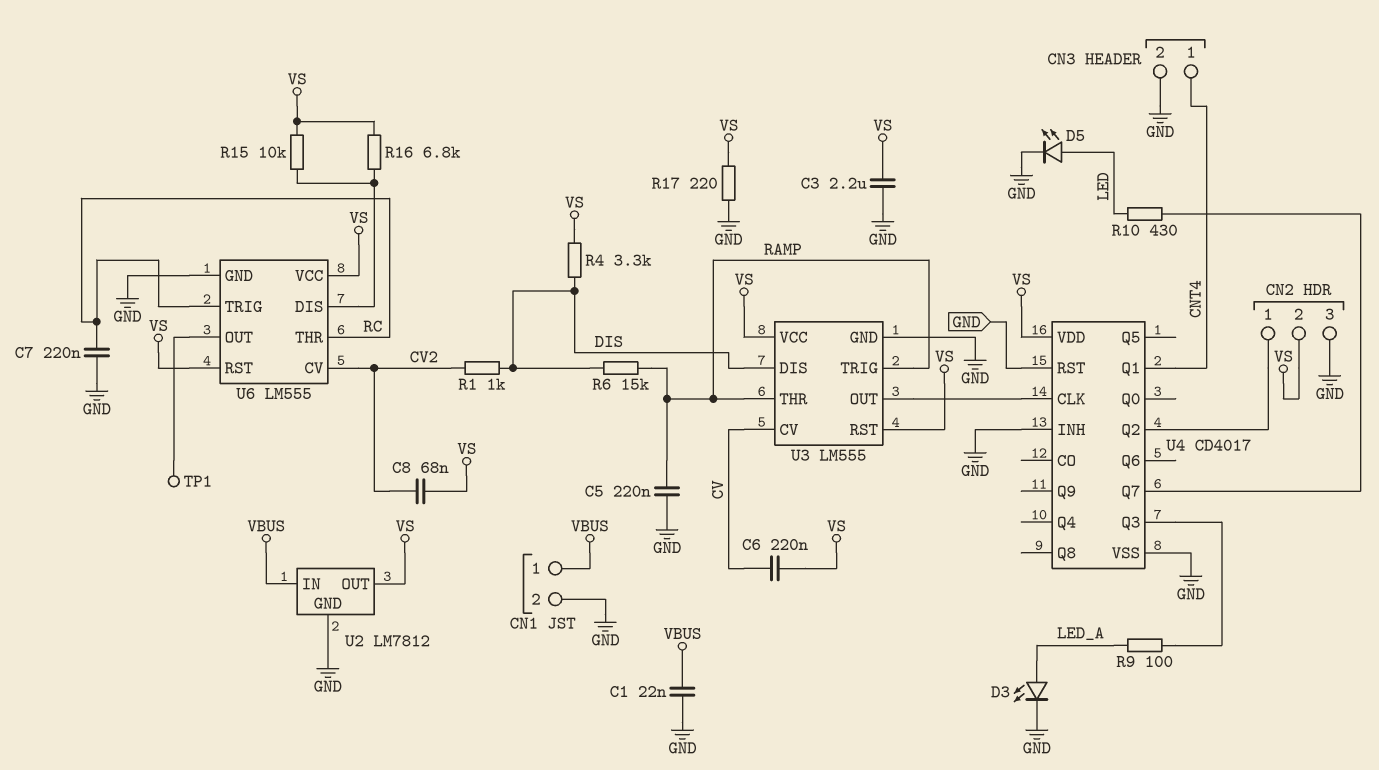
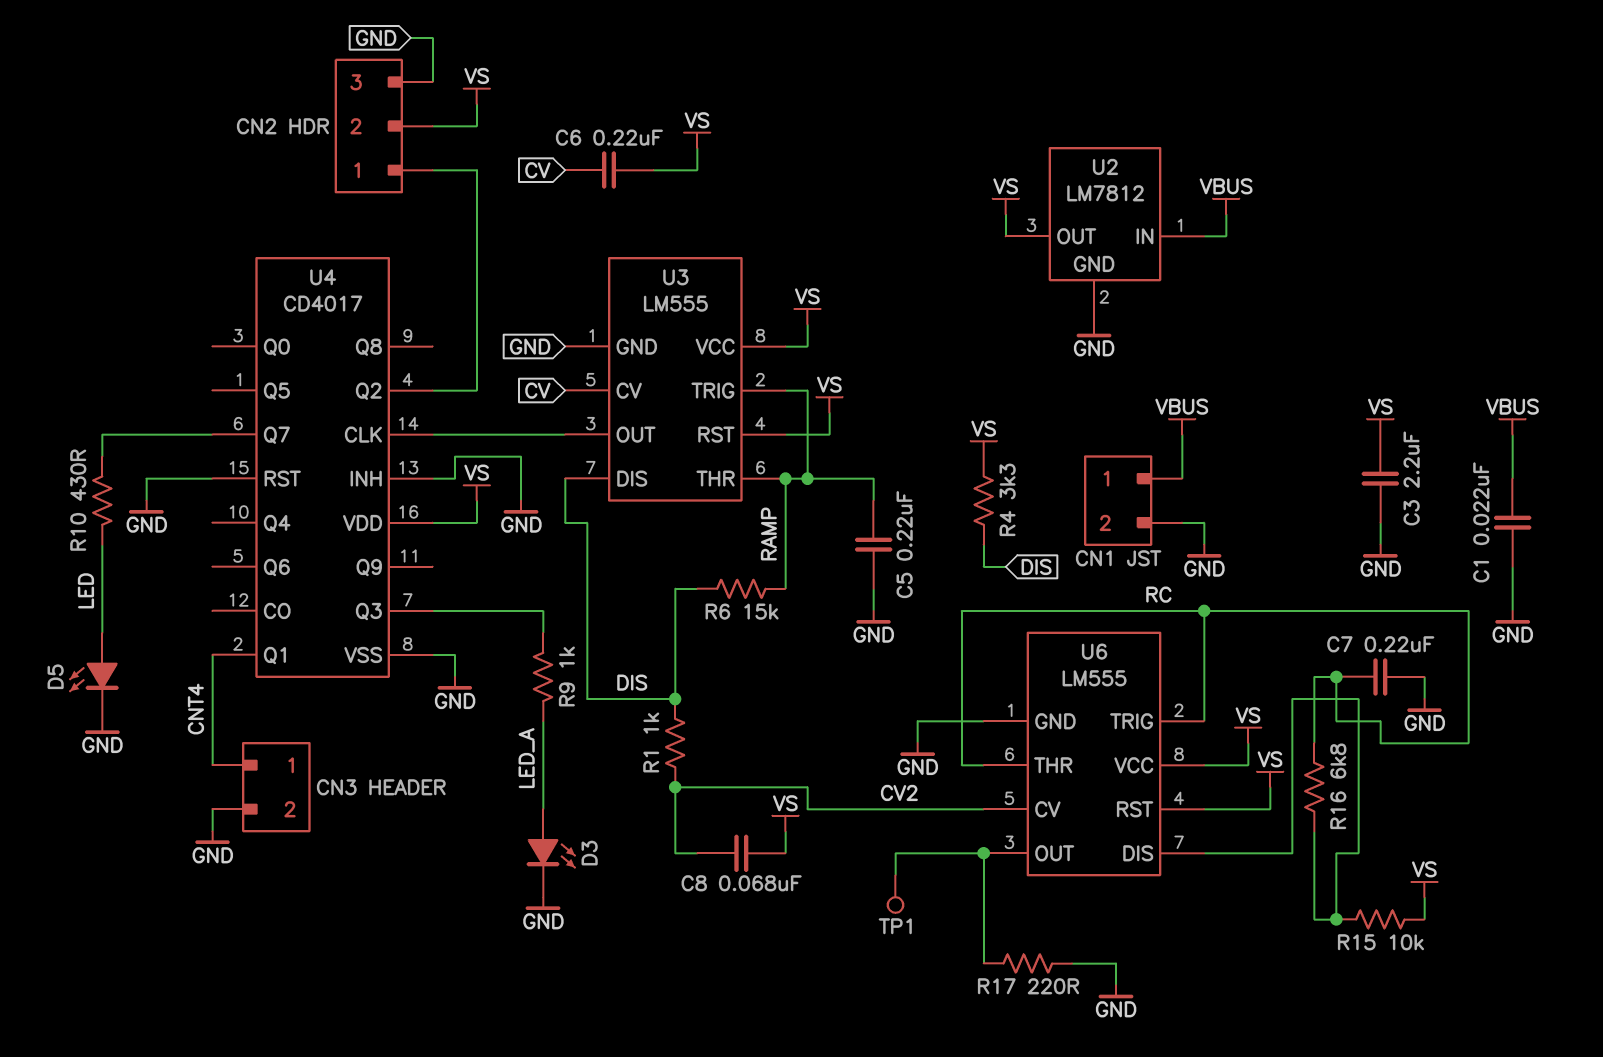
R9: 100 (LED_A, U4/Q3) -> 1k (LED_A, U4/Q3)
R16: 6.8k (U6/DIS, VS) -> 6.8k (RC, U6/DIS)
R17: 220 (GND, VS) -> 220 (GND, U6/OUT)

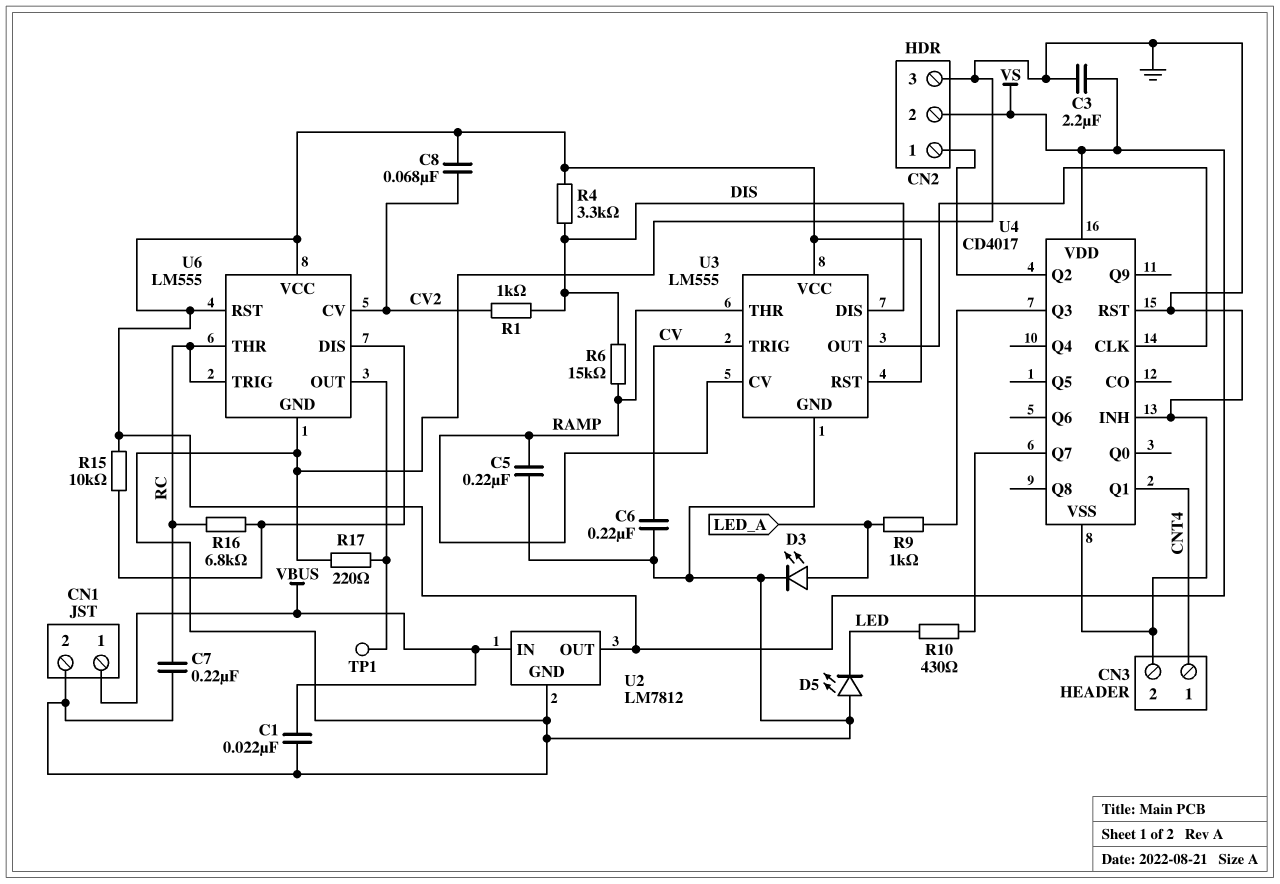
C6: 220nF (CV, VS) -> 220nF (CV, GND)
D5: LED (A LED, K GND) -> LED (A GND, K LED)
U3 pin CV: CV -> RAMP
U3 pin TRIG: RAMP -> CV

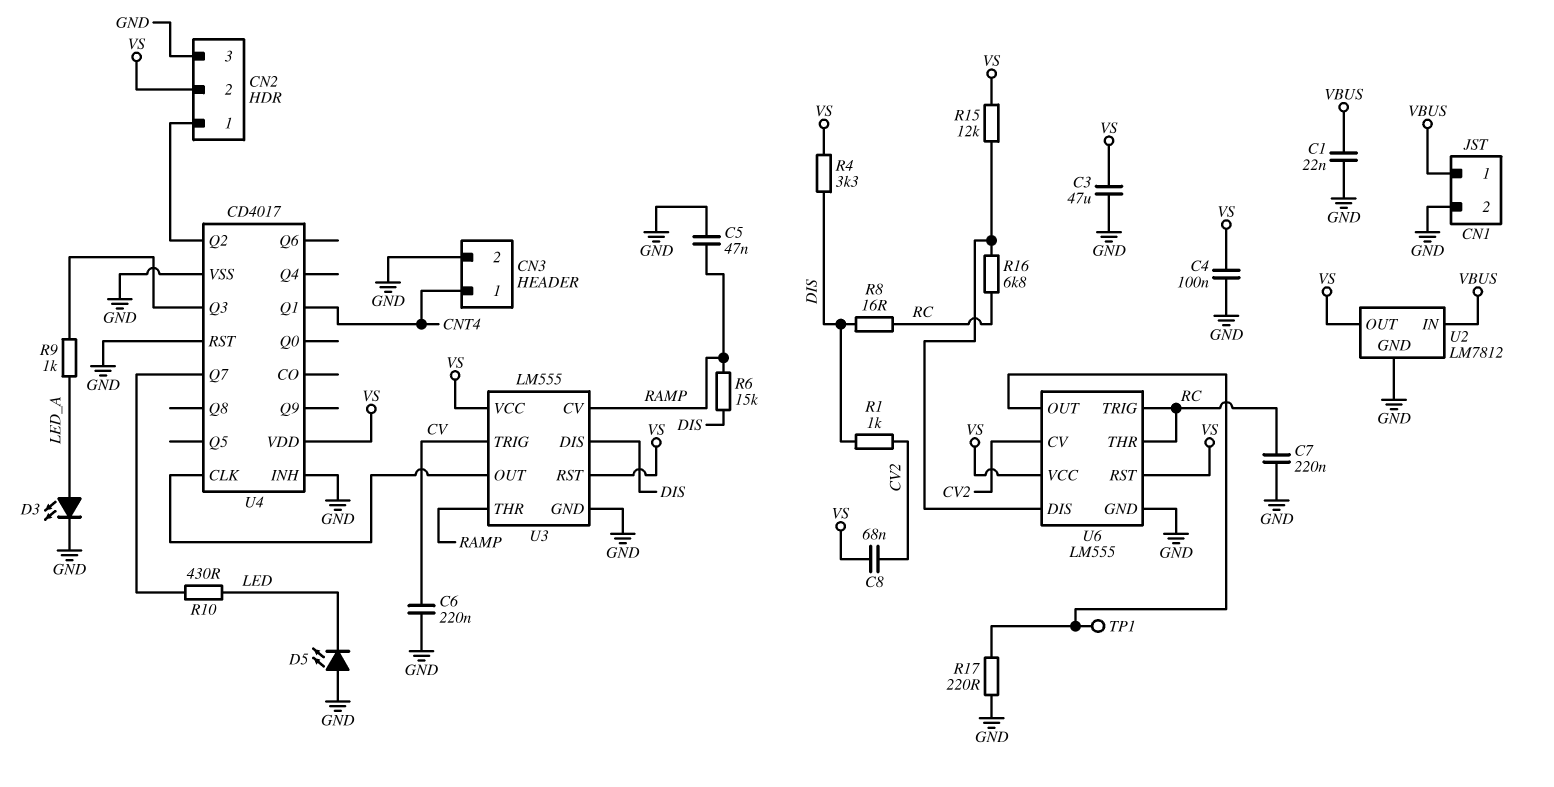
C3: 2.2uF (GND, VS) -> 47uF (GND, VS)
C4: none -> 100nF (GND, VS)
C5: 220nF (GND, RAMP) -> 47nF (GND, RAMP)
R8: none -> 16 (DIS, RC)
R15: 10k (U6/DIS, VS) -> 12k (U6/DIS, VS)

